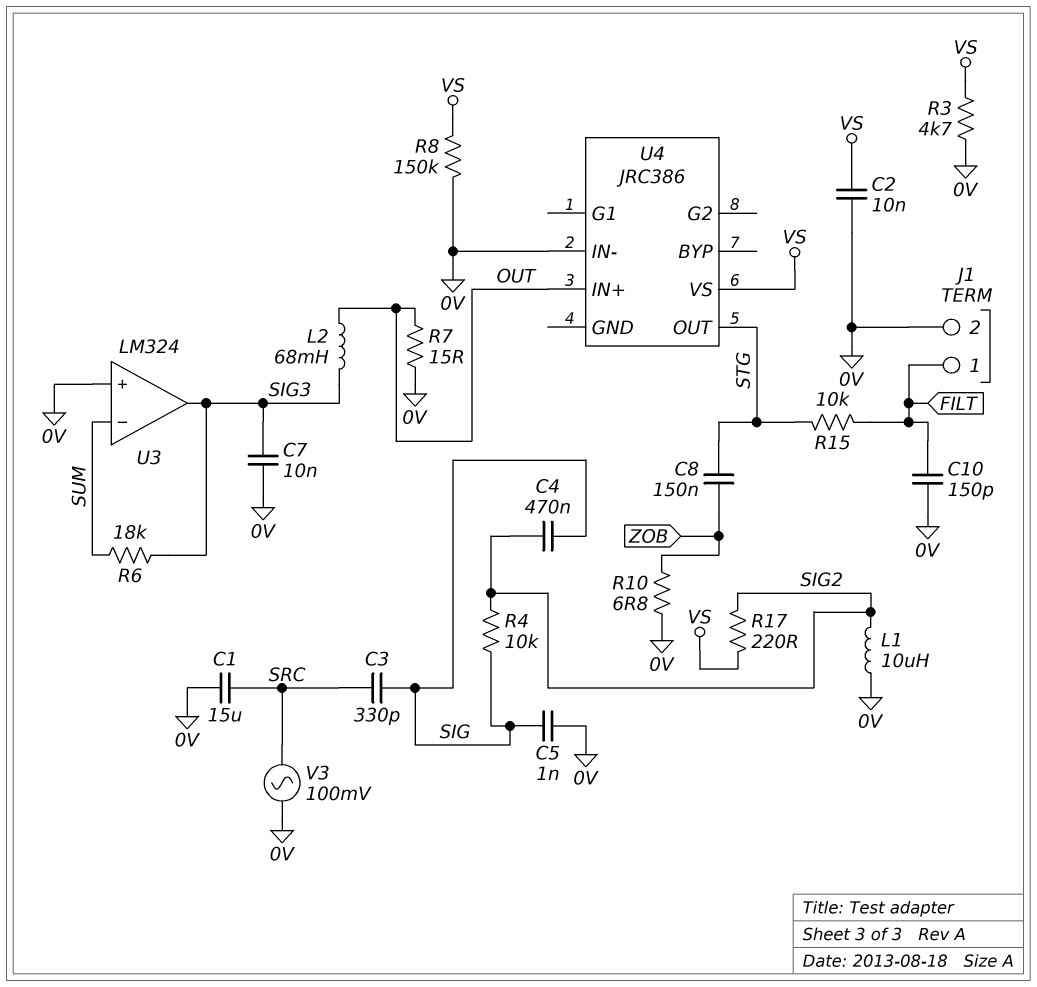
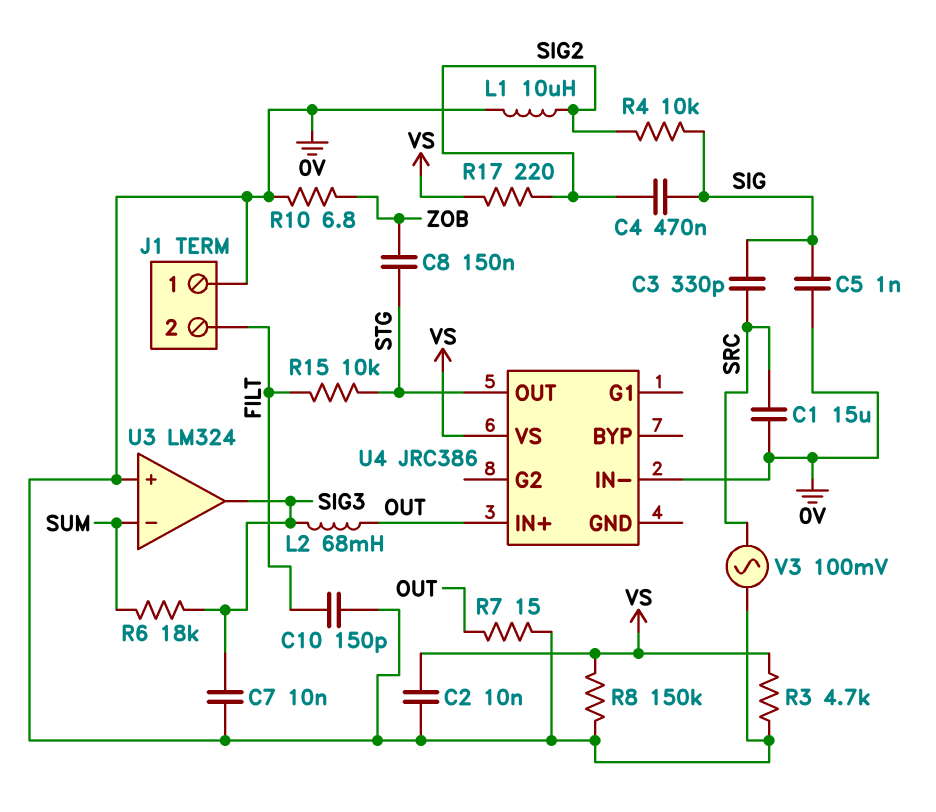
J1 pin 1: FILT -> 0V
J1 pin 2: 0V -> FILT

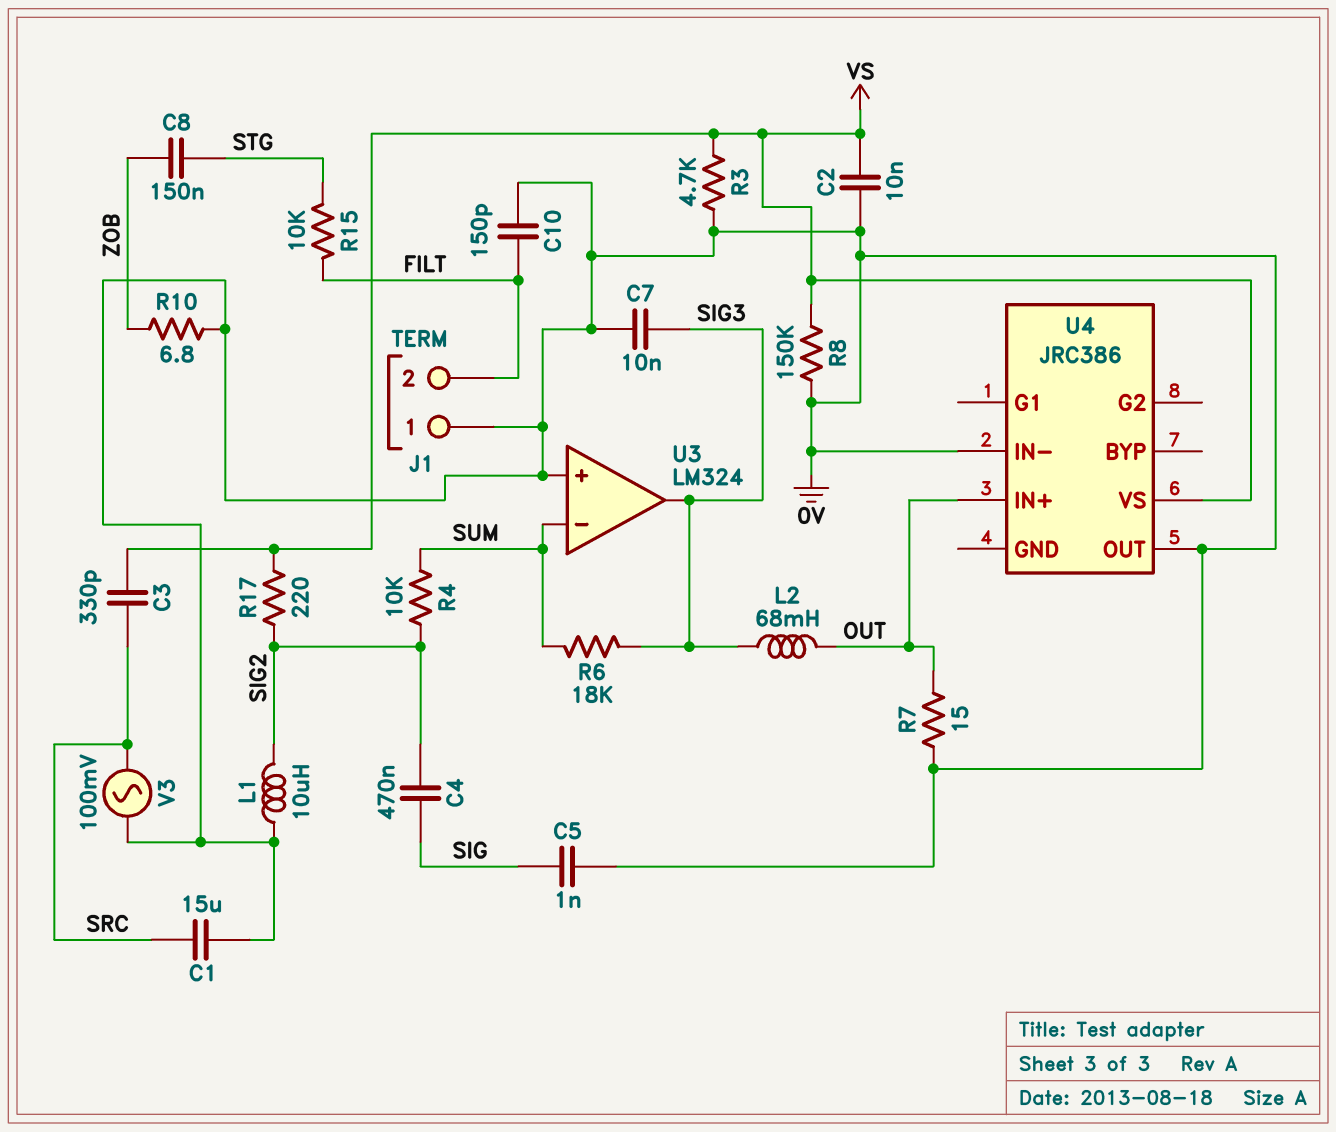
C3: 330pF (SIG, SRC) -> 330pF (SRC, VS)
R4: 10k (SIG, SIG2) -> 10k (SIG2, SUM)
U4 pin OUT: STG -> 0V

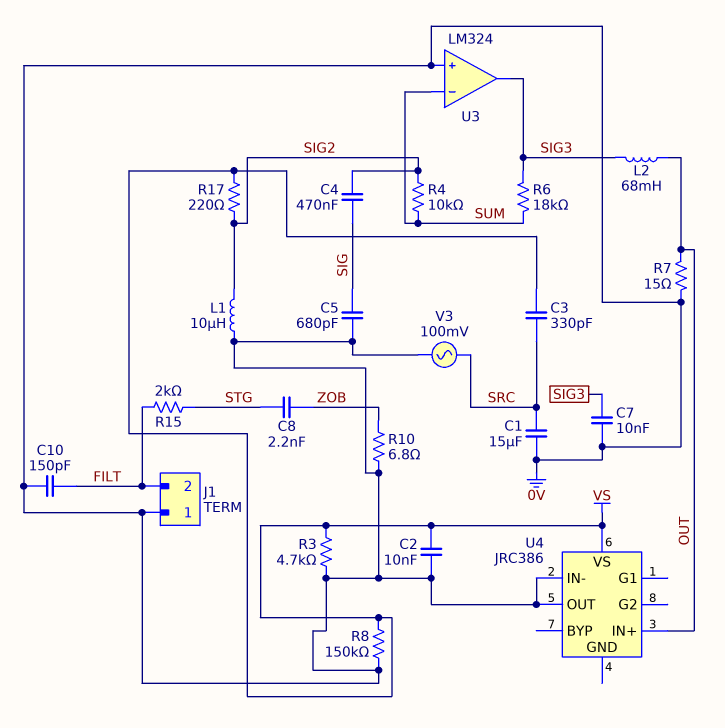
C5: 1nF (0V, SIG) -> 680pF (0V, SIG)
C8: 150nF (STG, ZOB) -> 2.2nF (STG, ZOB)
R15: 10k (FILT, STG) -> 2k (FILT, STG)

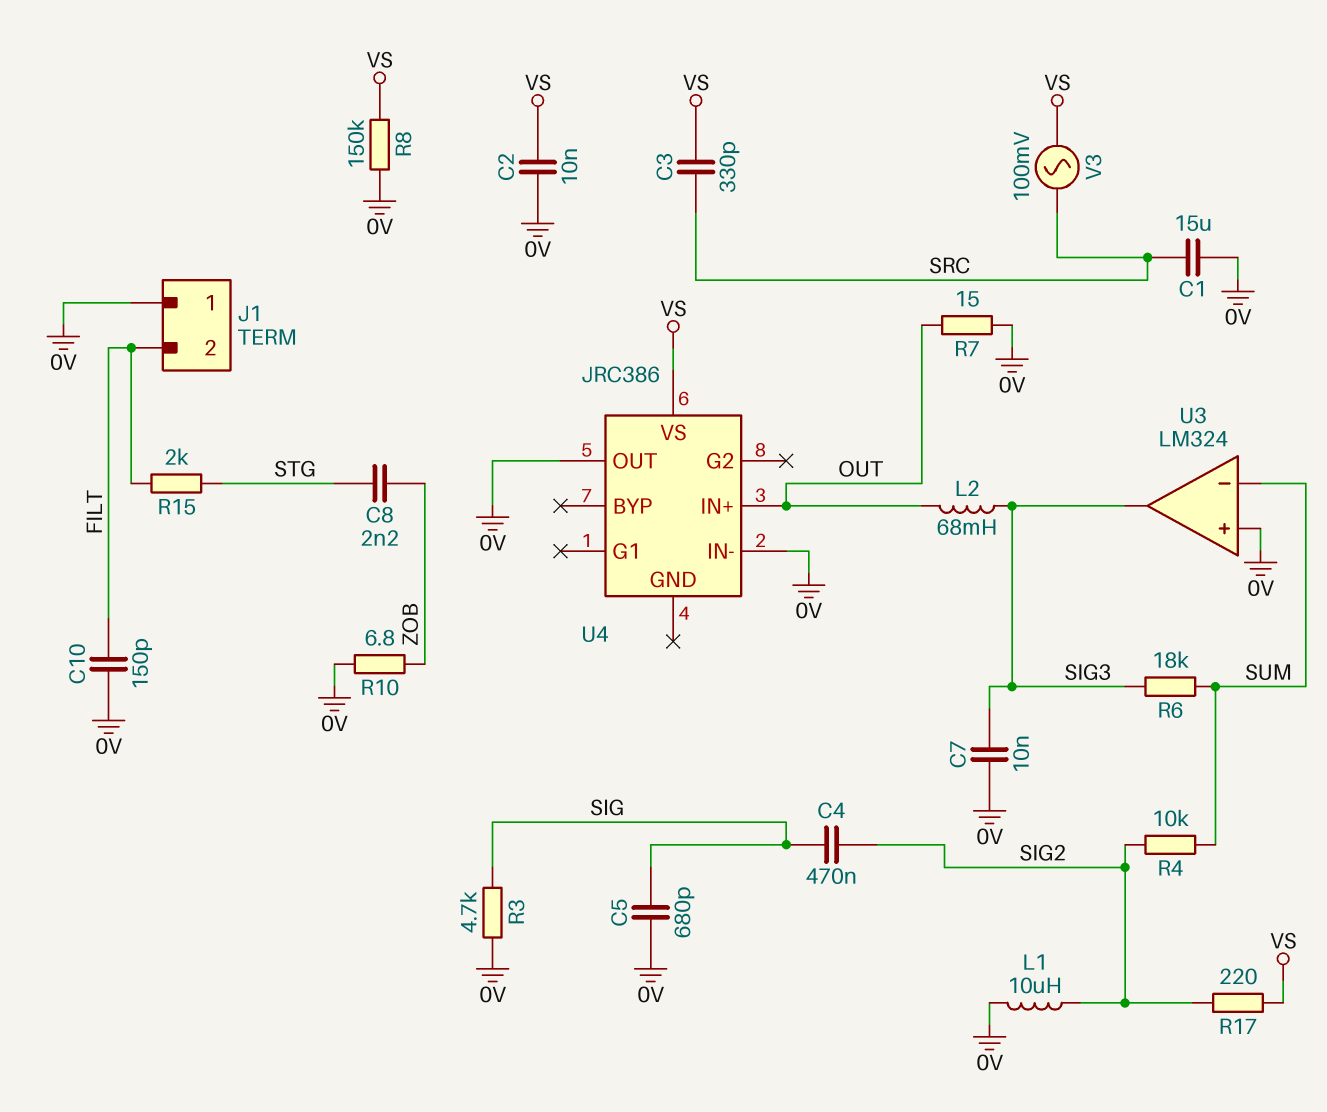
R3: 4.7k (0V, VS) -> 4.7k (0V, SIG)
V3: AC 100mV (0V, SRC) -> AC 100mV (SRC, VS)

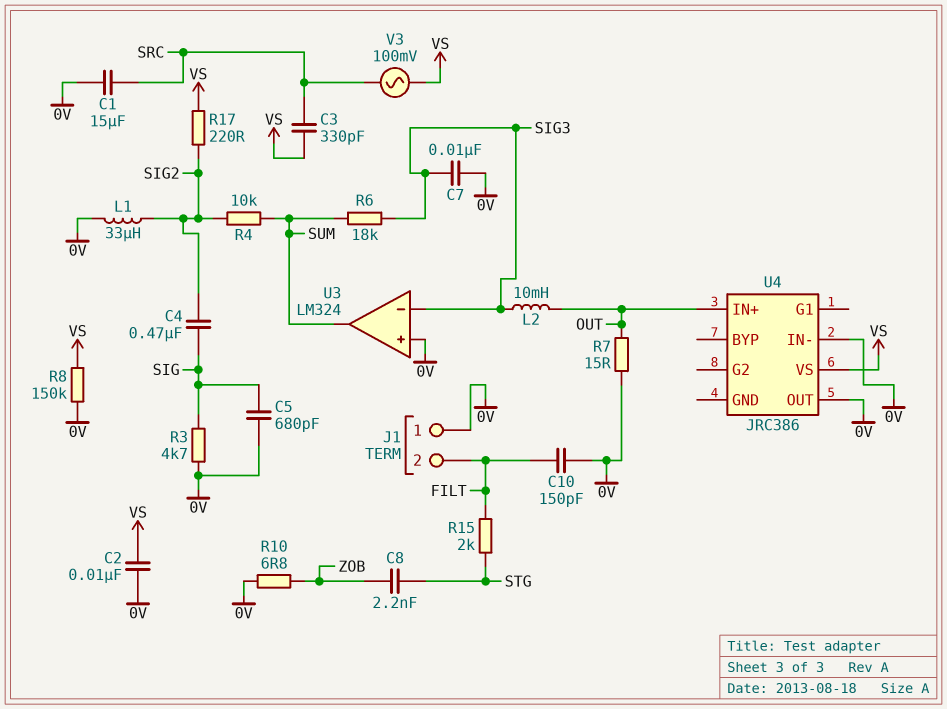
L1: 10uH (0V, SIG2) -> 33uH (0V, SIG2)
L2: 68mH (OUT, SIG3) -> 10mH (OUT, SIG3)
U3 pin in-: SUM -> SIG3
U3 pin out: SIG3 -> SUM

